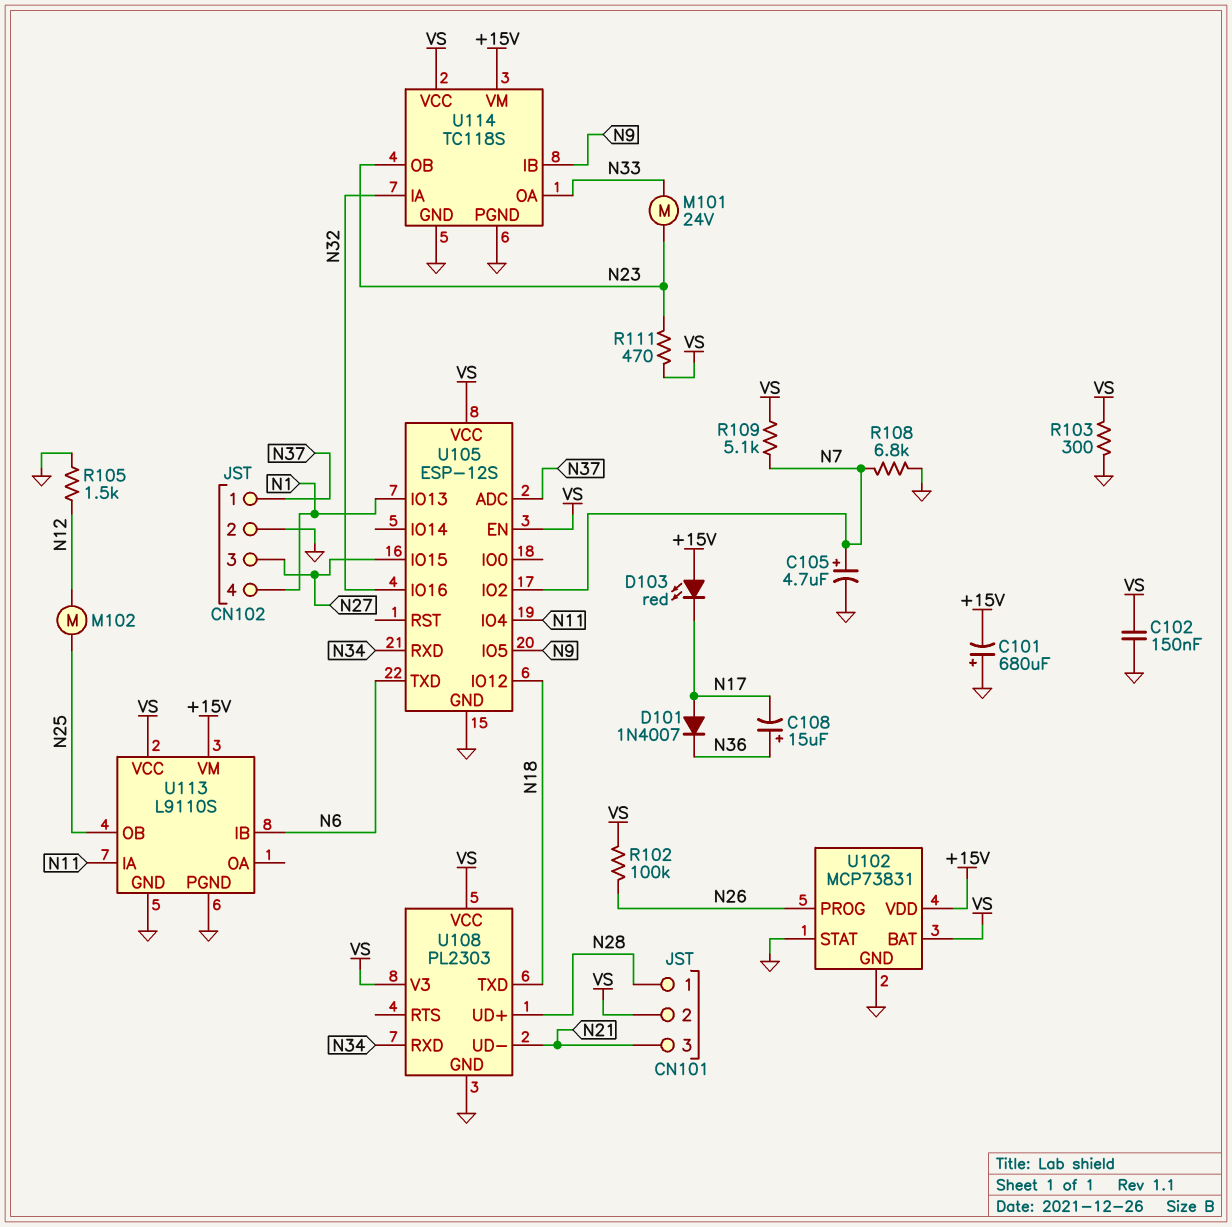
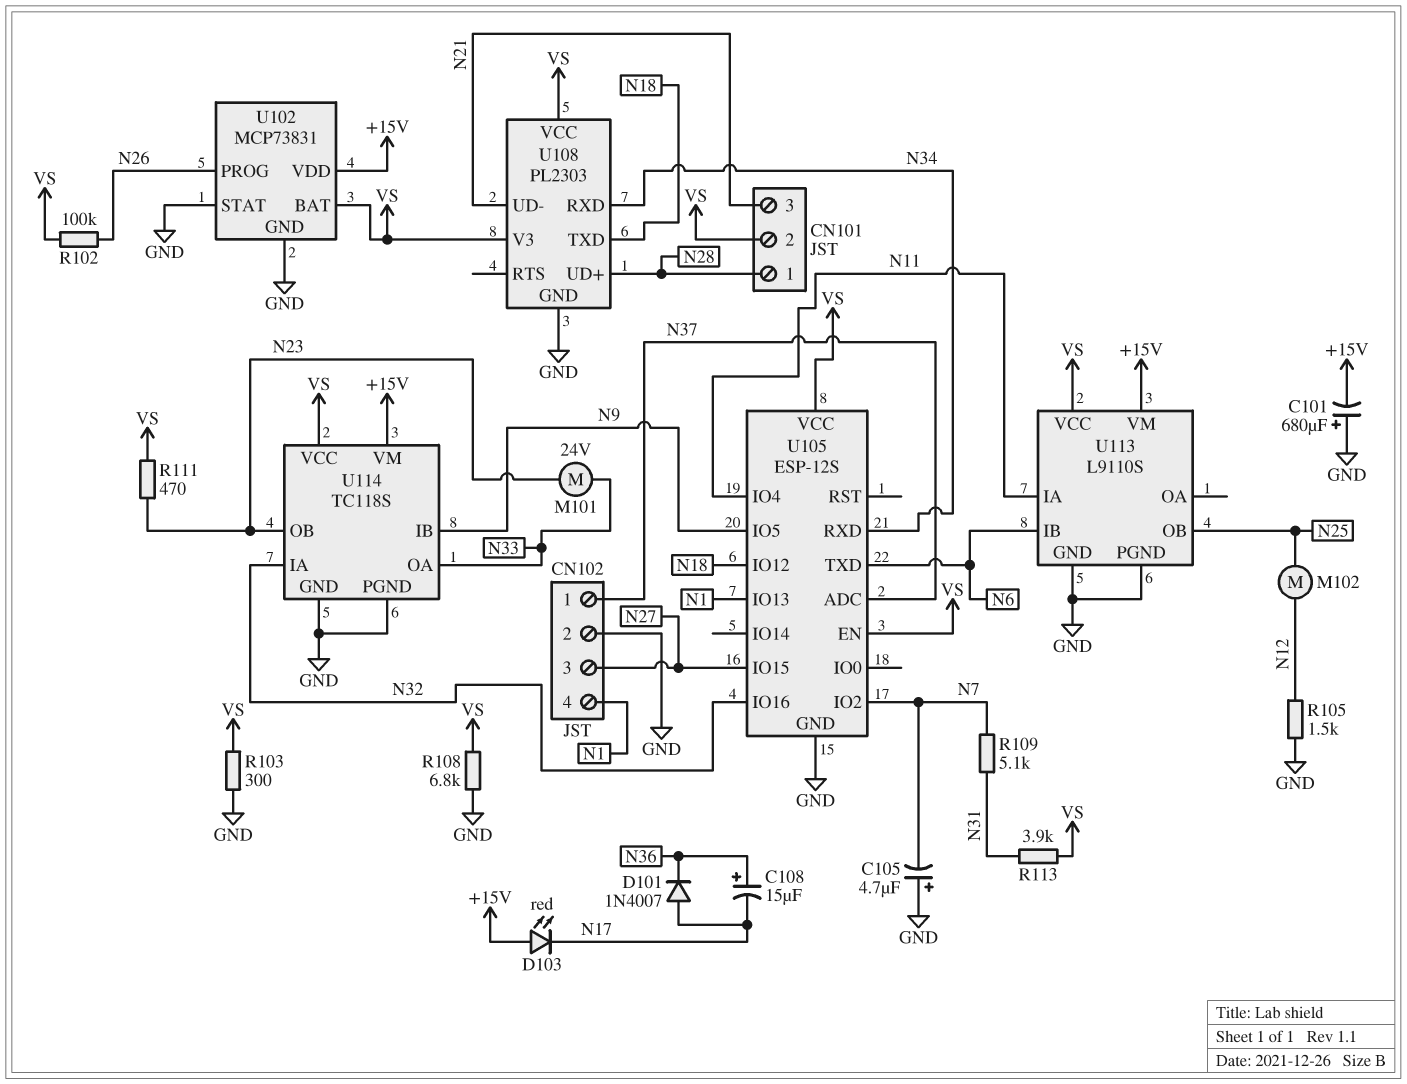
C102: 150nF (GND, VS) -> none
C105: 4.7uF (plus N7, minus GND) -> 4.7uF (plus GND, minus N7)
R108: 6.8k (GND, N7) -> 6.8k (GND, VS)
R109: 5.1k (N7, VS) -> 5.1k (N7, N31)
R113: none -> 3.9k (N31, VS)

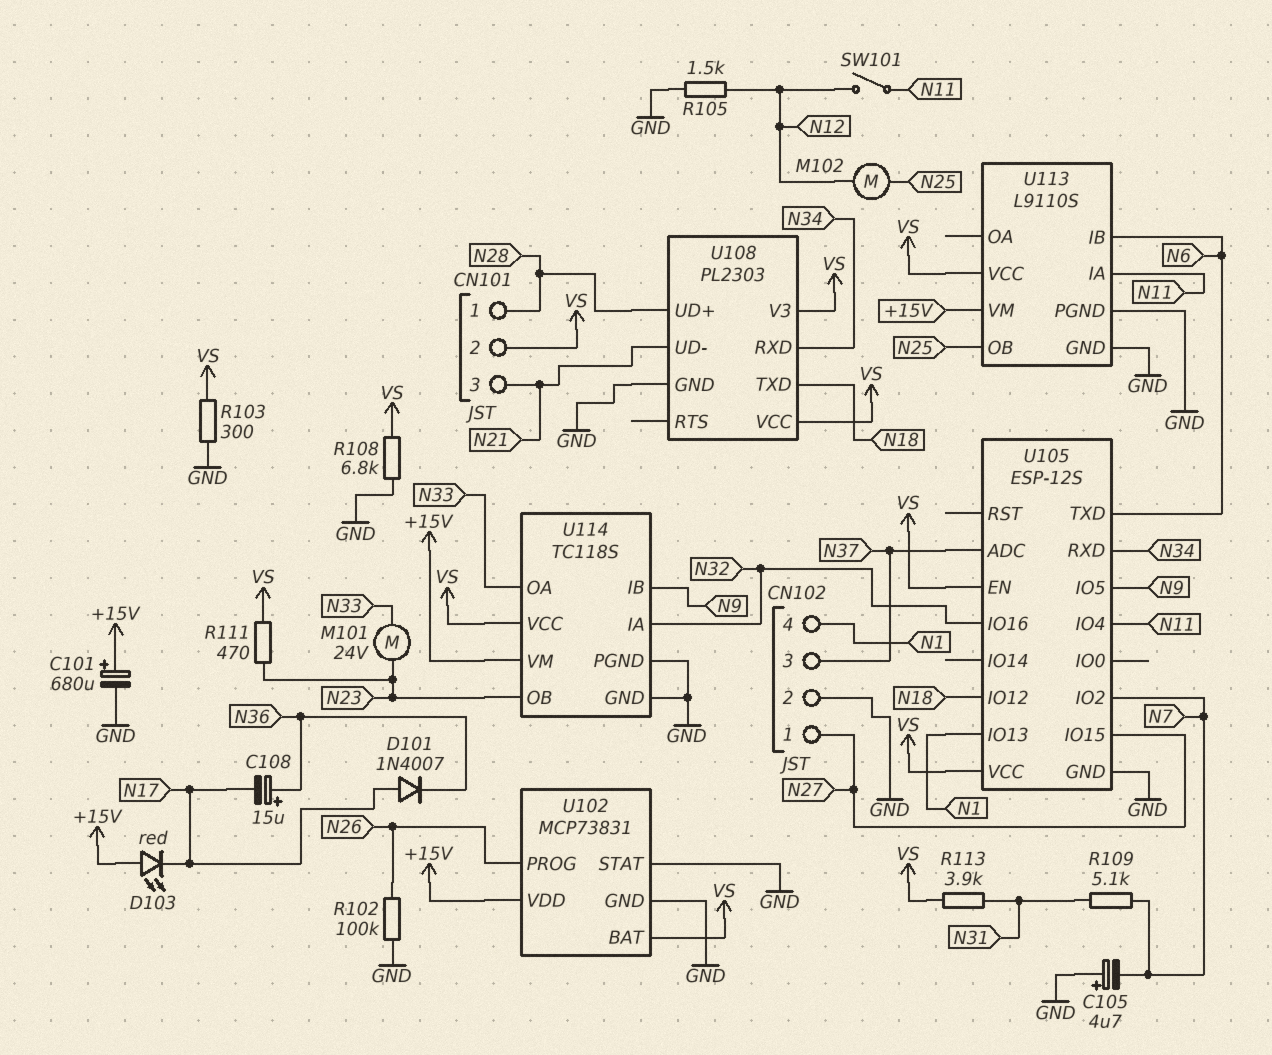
C101: 680uF (plus GND, minus +15V) -> 680uF (plus +15V, minus GND)
CN102 pin 1: N37 -> N27
CN102 pin 3: N27 -> N37
R102: 100k (N26, VS) -> 100k (GND, N26)
SW101: none -> switch (N11, N12)

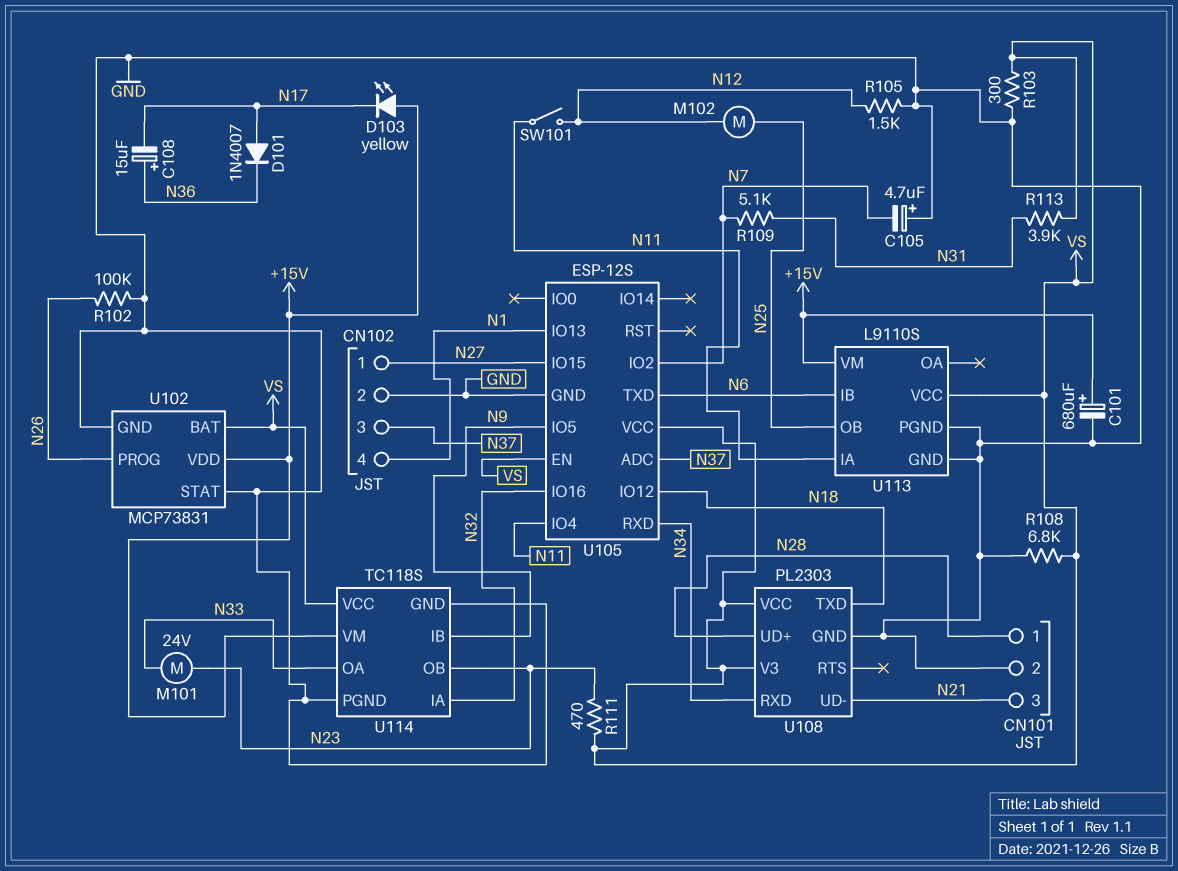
CN101 pin 2: VS -> GND
D103: LED red (A +15V, K N17) -> LED yellow (A +15V, K N17)

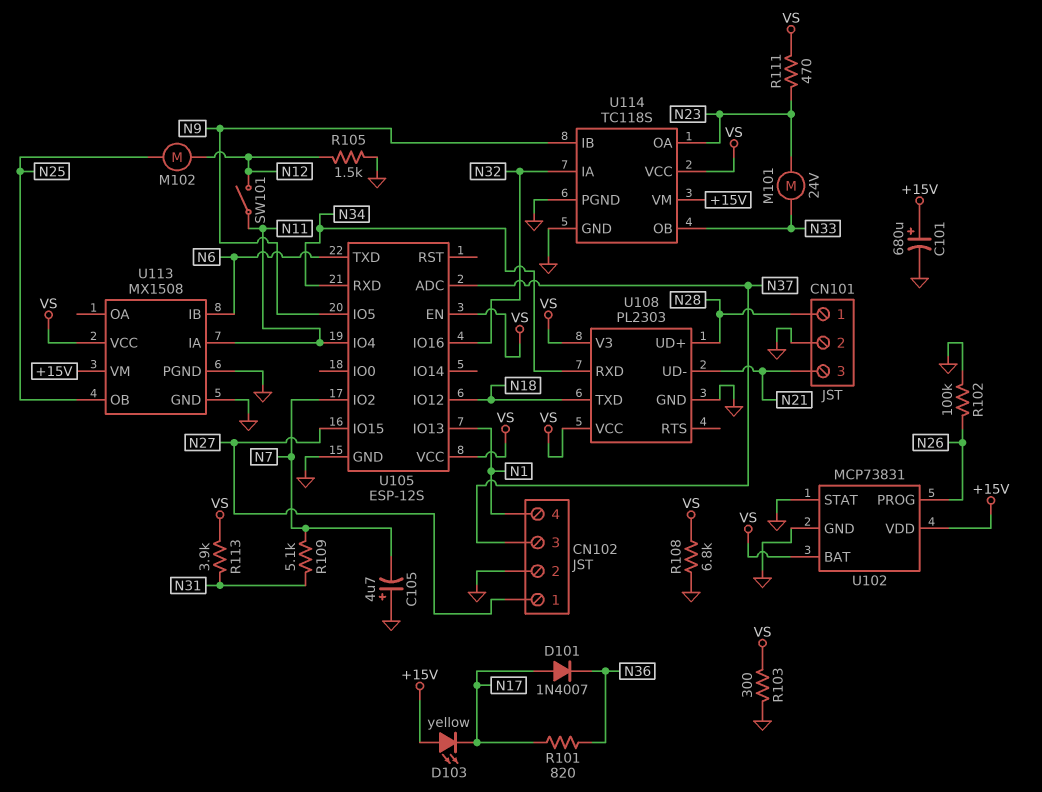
C108: 15uF (plus N36, minus N17) -> none
R101: none -> 820 (N17, N36)
U113: L9110S -> MX1508
U114 pin OA: N33 -> N23
U114 pin OB: N23 -> N33

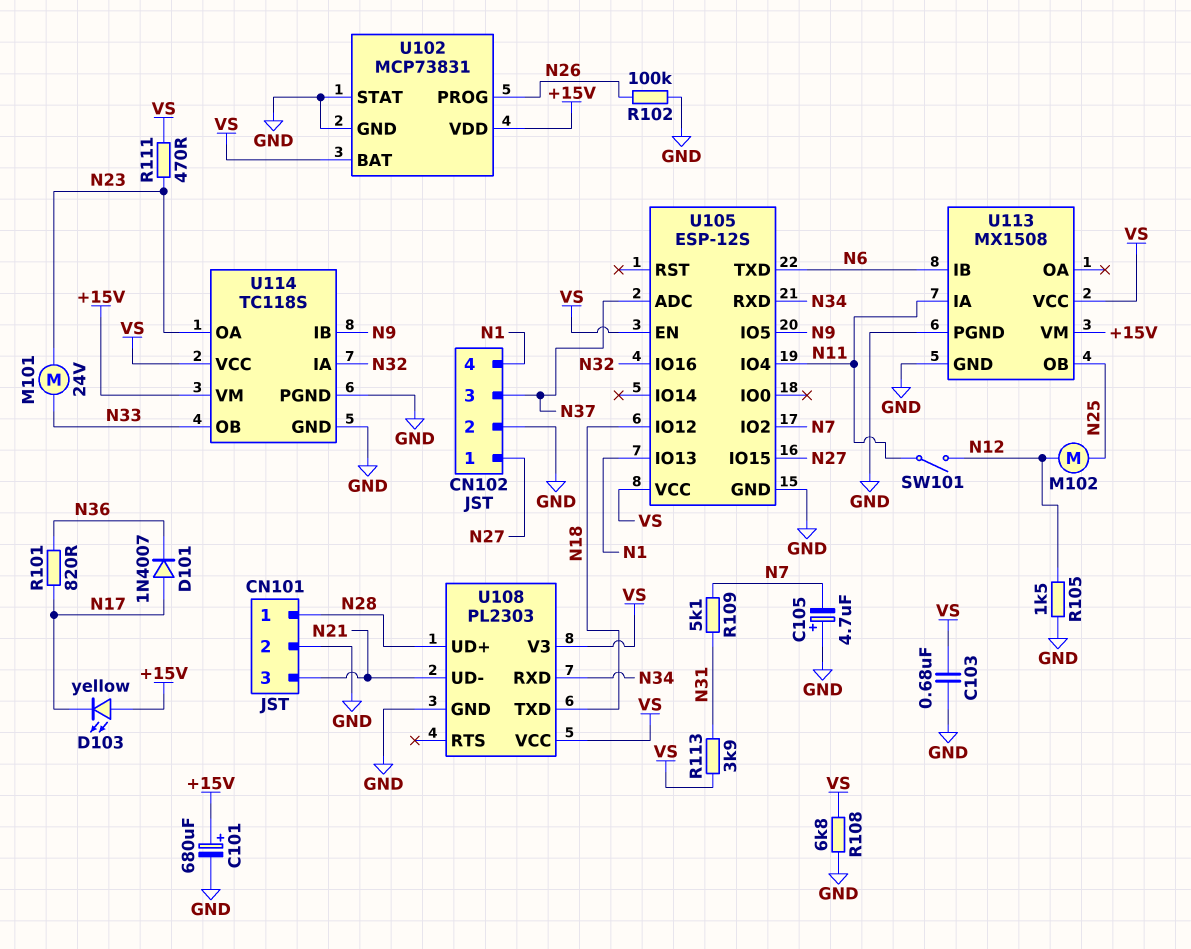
C103: none -> 680nF (GND, VS)
R103: 300 (GND, VS) -> none

